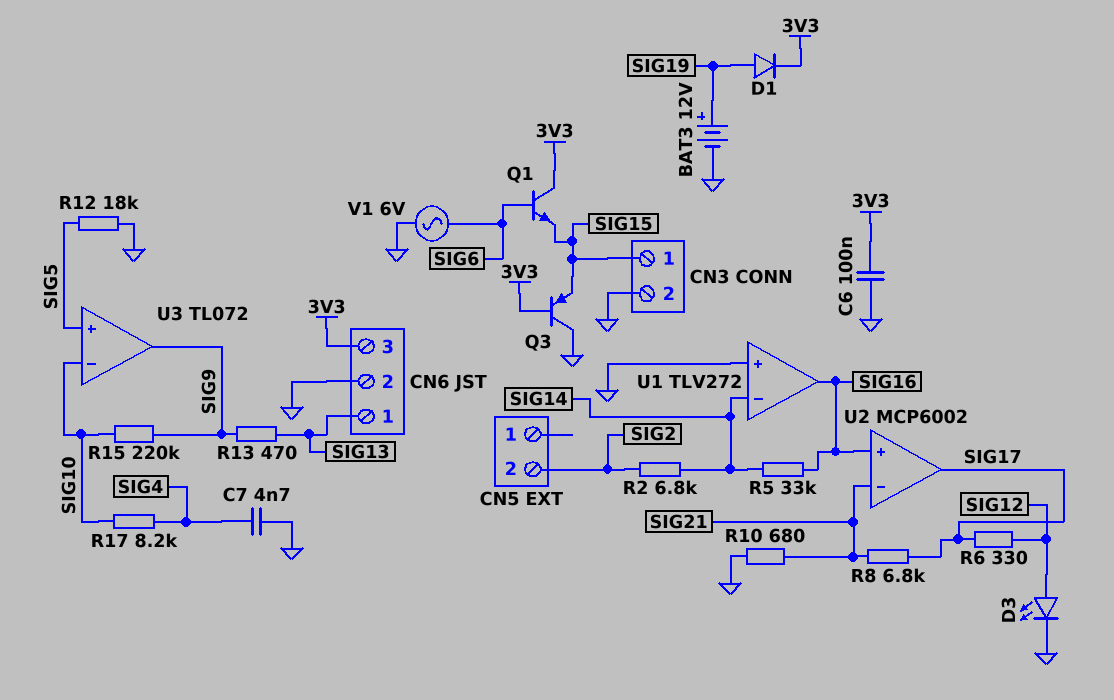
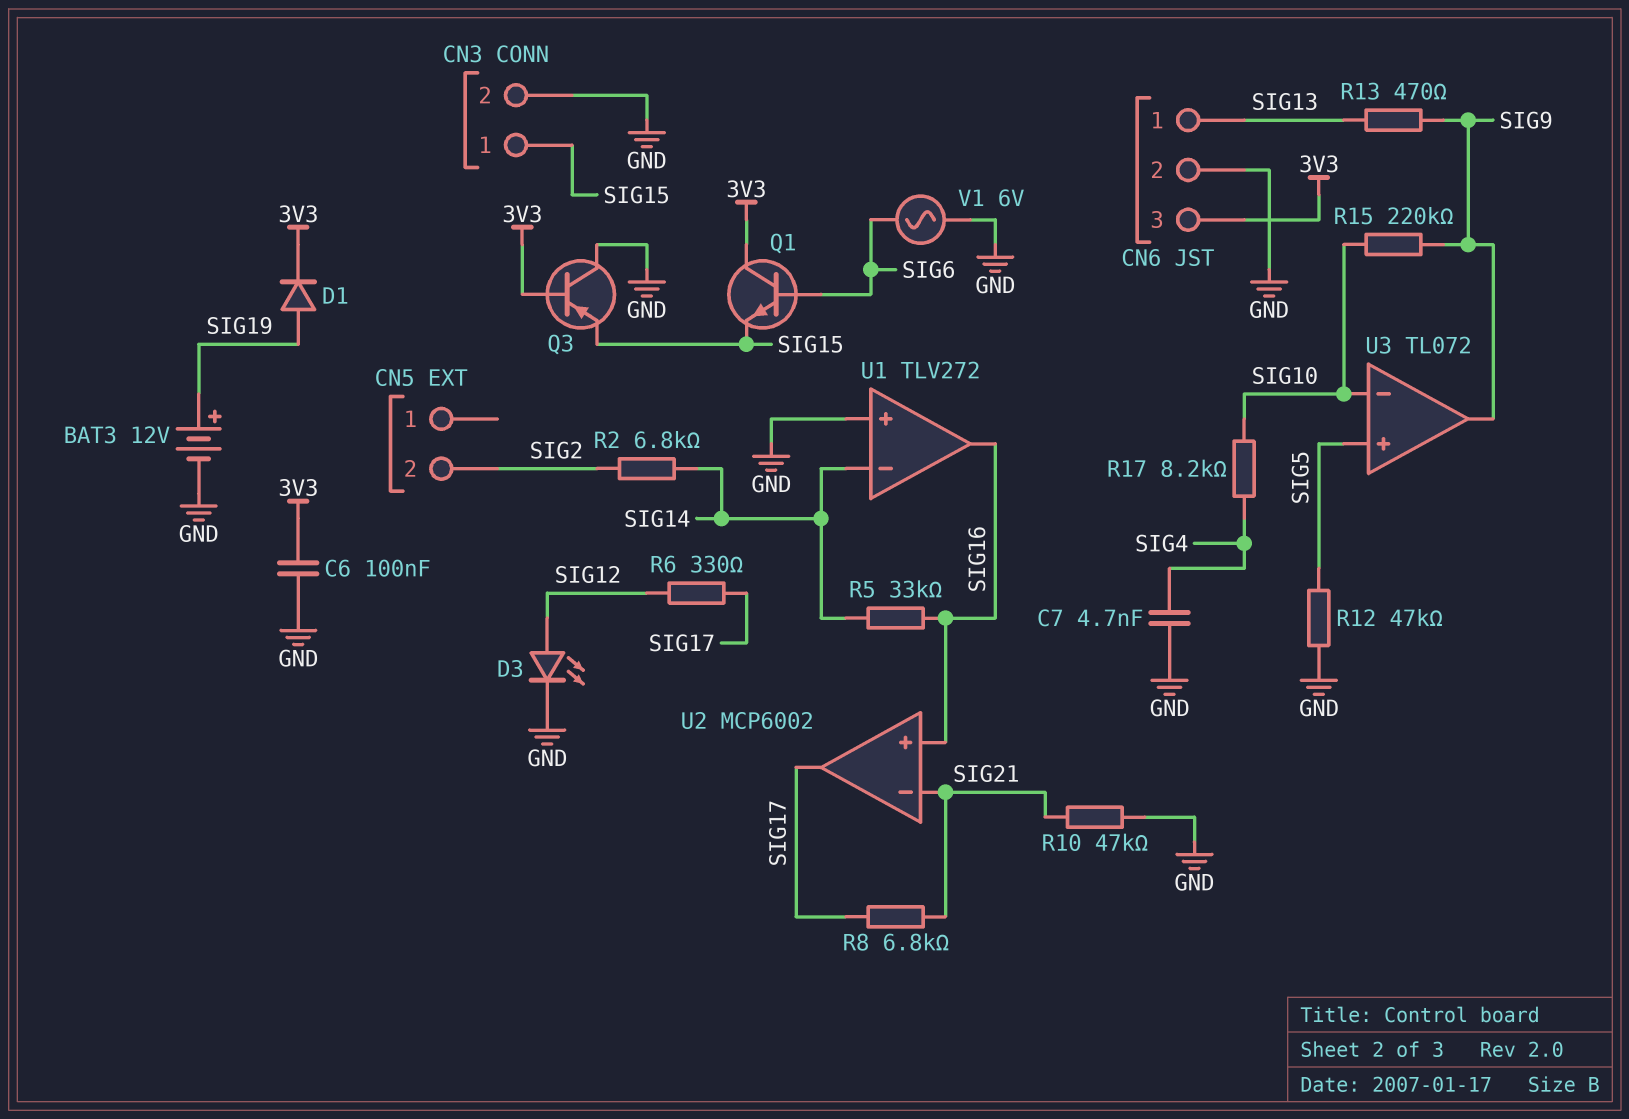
R10: 680 (GND, SIG21) -> 47k (GND, SIG21)
R12: 18k (GND, SIG5) -> 47k (GND, SIG5)

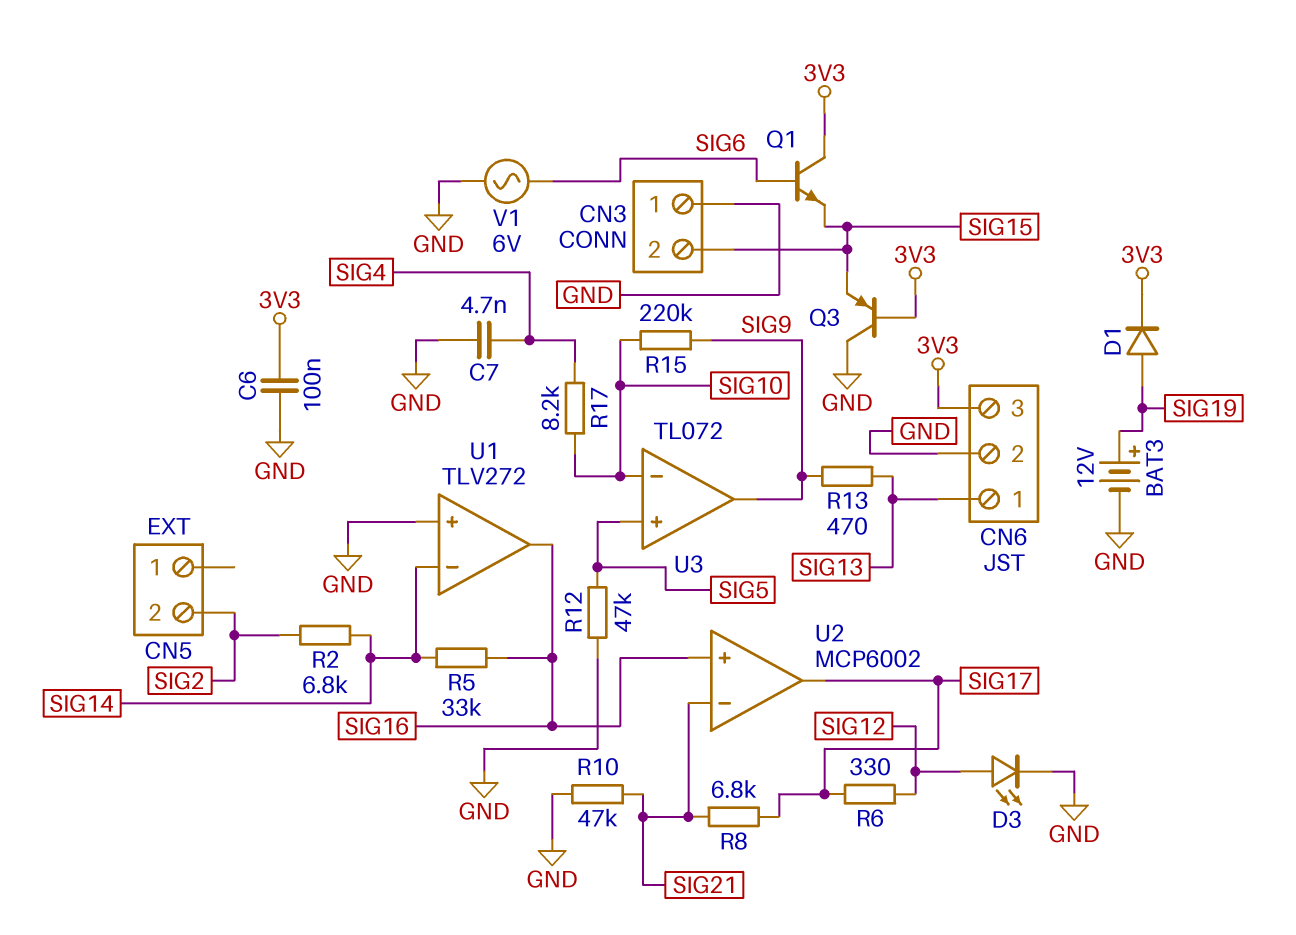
CN3 pin 1: SIG15 -> GND
CN3 pin 2: GND -> SIG15

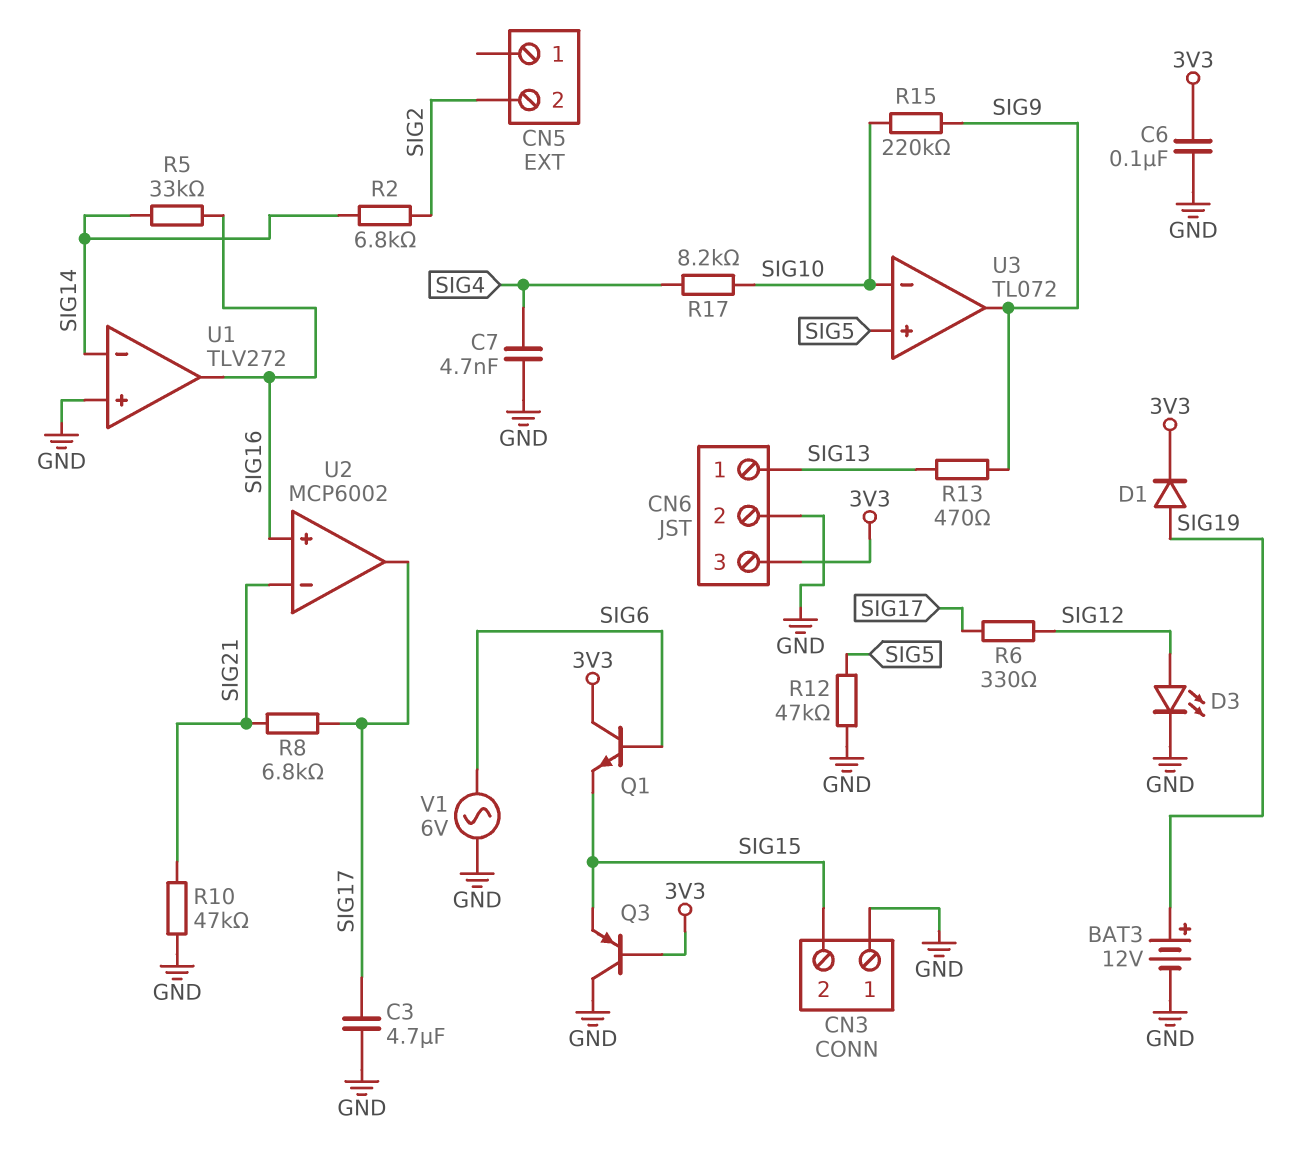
C3: none -> 4.7uF (GND, SIG17)

